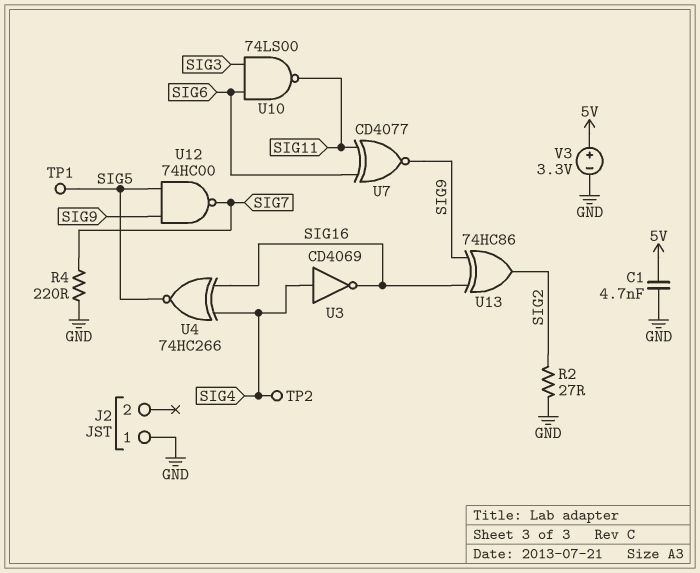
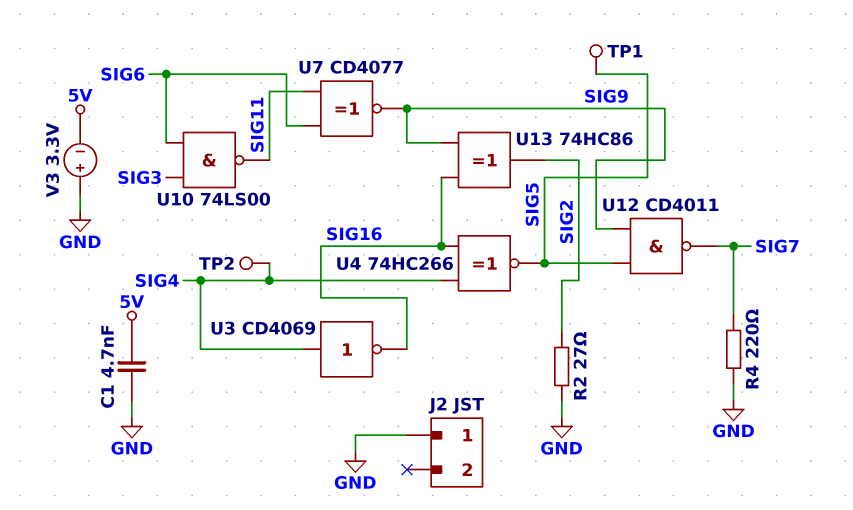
U12: NAND 74HC00 (in SIG5, in SIG9, out SIG7) -> NAND CD4011 (in SIG5, in SIG9, out SIG7)
V3: 3.3V (plus 5V, minus GND) -> 3.3V (plus GND, minus 5V)

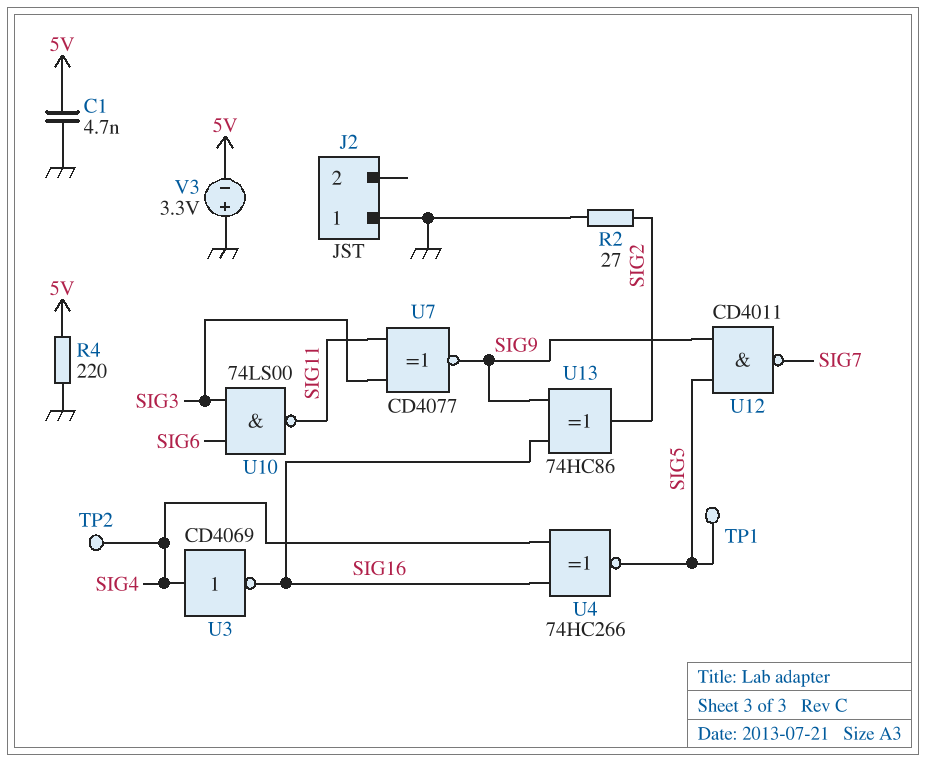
R4: 220 (GND, SIG7) -> 220 (5V, GND)
U7: XNOR CD4077 (in SIG6, in SIG11, out SIG9) -> XNOR CD4077 (in SIG3, in SIG11, out SIG9)

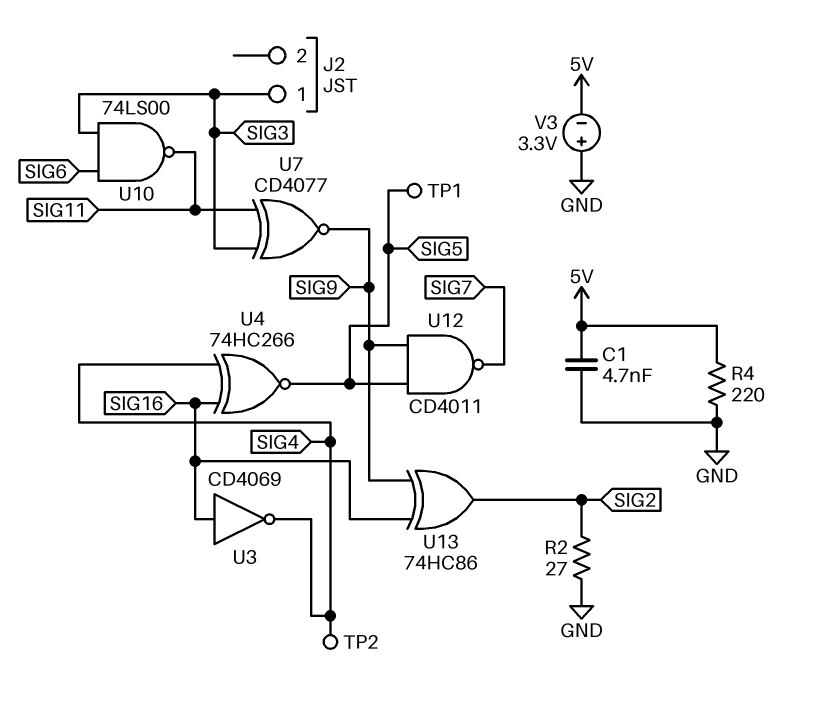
J2 pin 1: GND -> SIG3
U3: NOT CD4069 (in SIG4, out SIG16) -> NOT CD4069 (in SIG16, out SIG4)

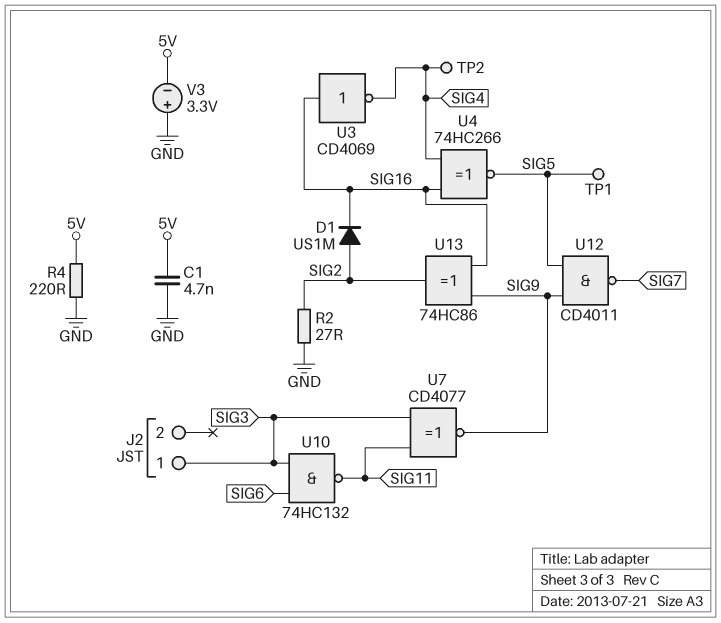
D1: none -> diode US1M (A SIG2, K SIG16)
U10: NAND 74LS00 (in SIG3, in SIG6, out SIG11) -> NAND 74HC132 (in SIG3, in SIG6, out SIG11)

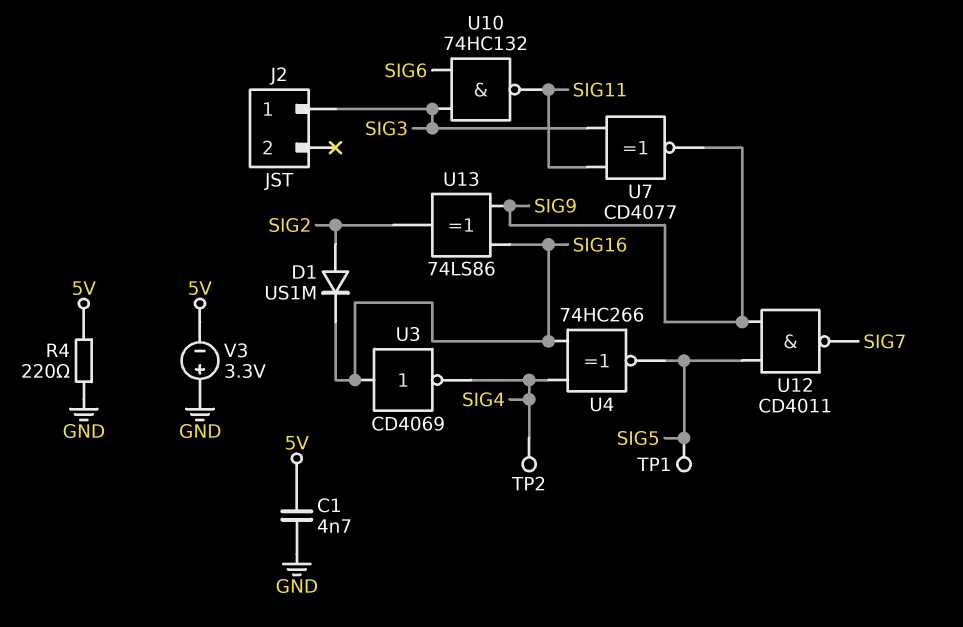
R2: 27 (GND, SIG2) -> none
U13: XOR 74HC86 (in SIG9, in SIG16, out SIG2) -> XOR 74LS86 (in SIG9, in SIG16, out SIG2)

